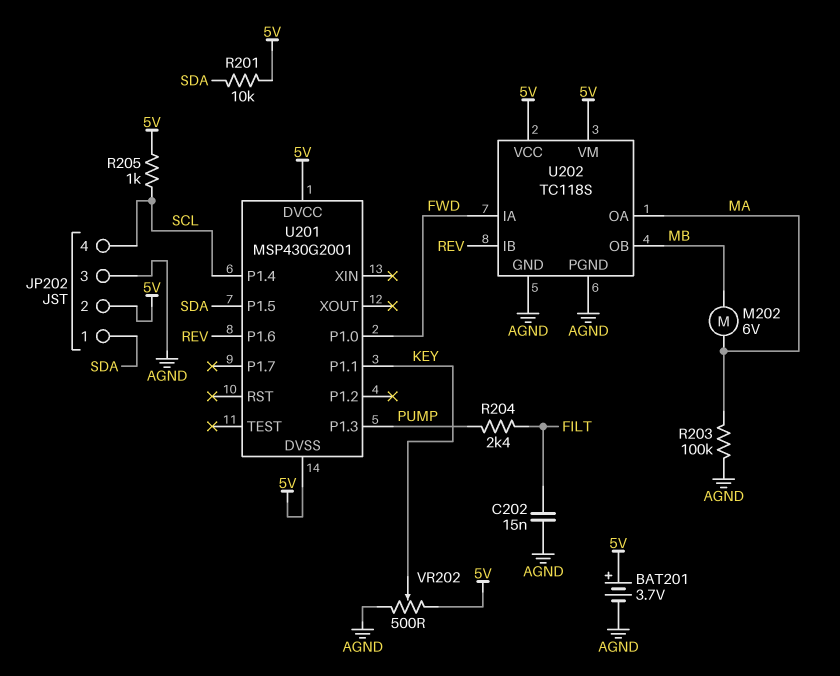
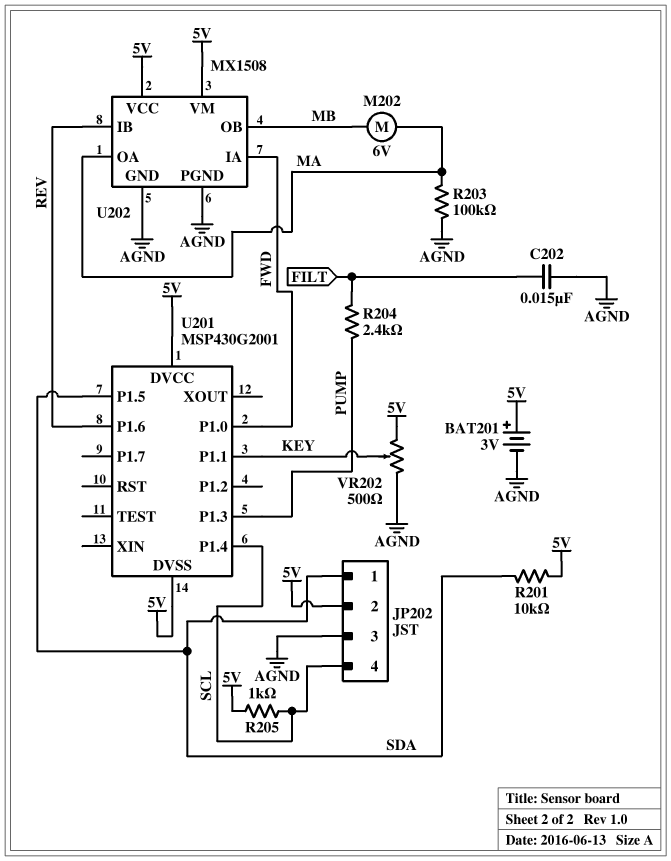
BAT201: 3.7V (plus 5V, minus AGND) -> 3V (plus 5V, minus AGND)
U202: TC118S -> MX1508

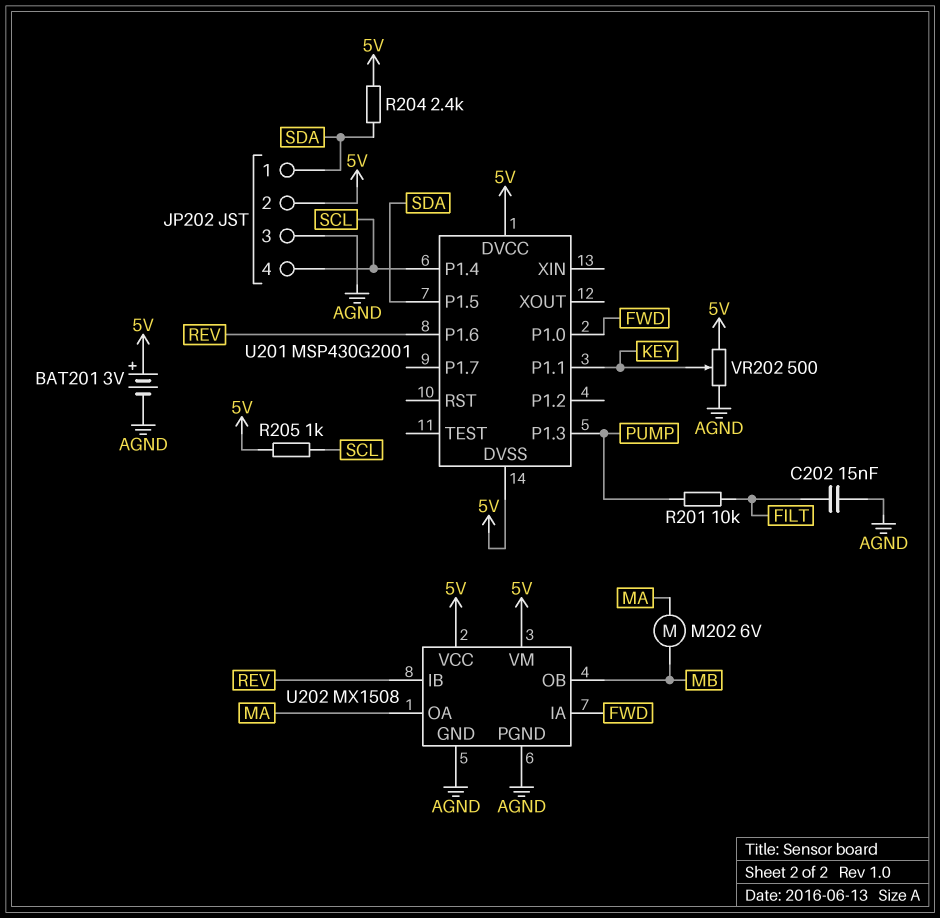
R201: 10k (5V, SDA) -> 10k (FILT, PUMP)
R203: 100k (AGND, MA) -> none
R204: 2.4k (FILT, PUMP) -> 2.4k (5V, SDA)

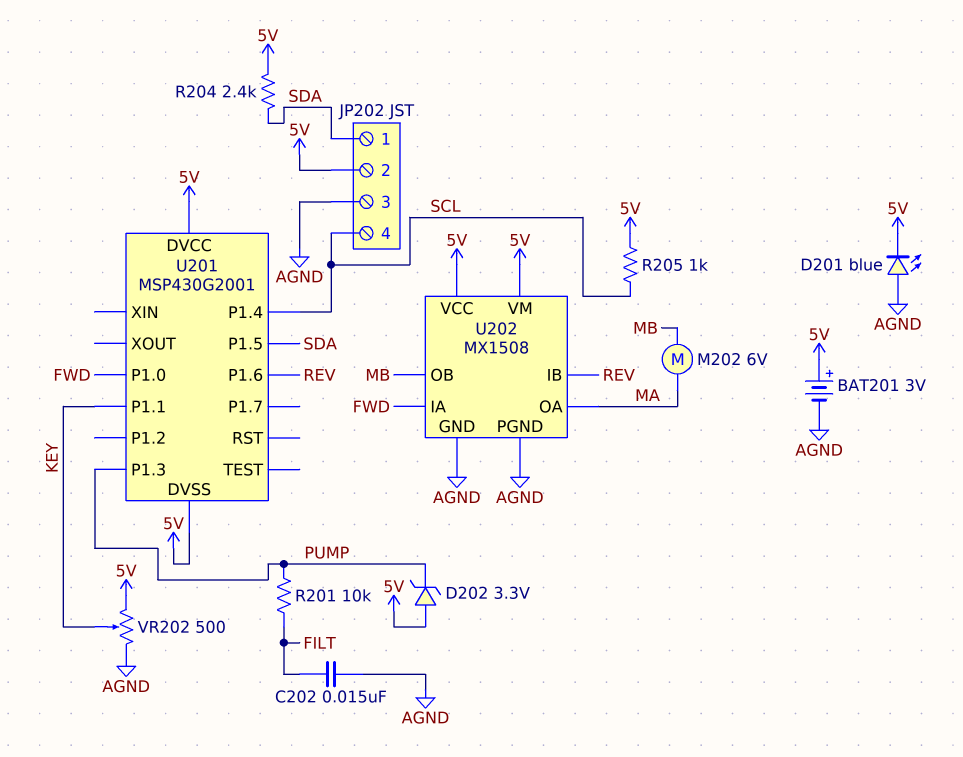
D201: none -> LED blue (A AGND, K 5V)
D202: none -> zener 3.3V (A 5V, K PUMP)

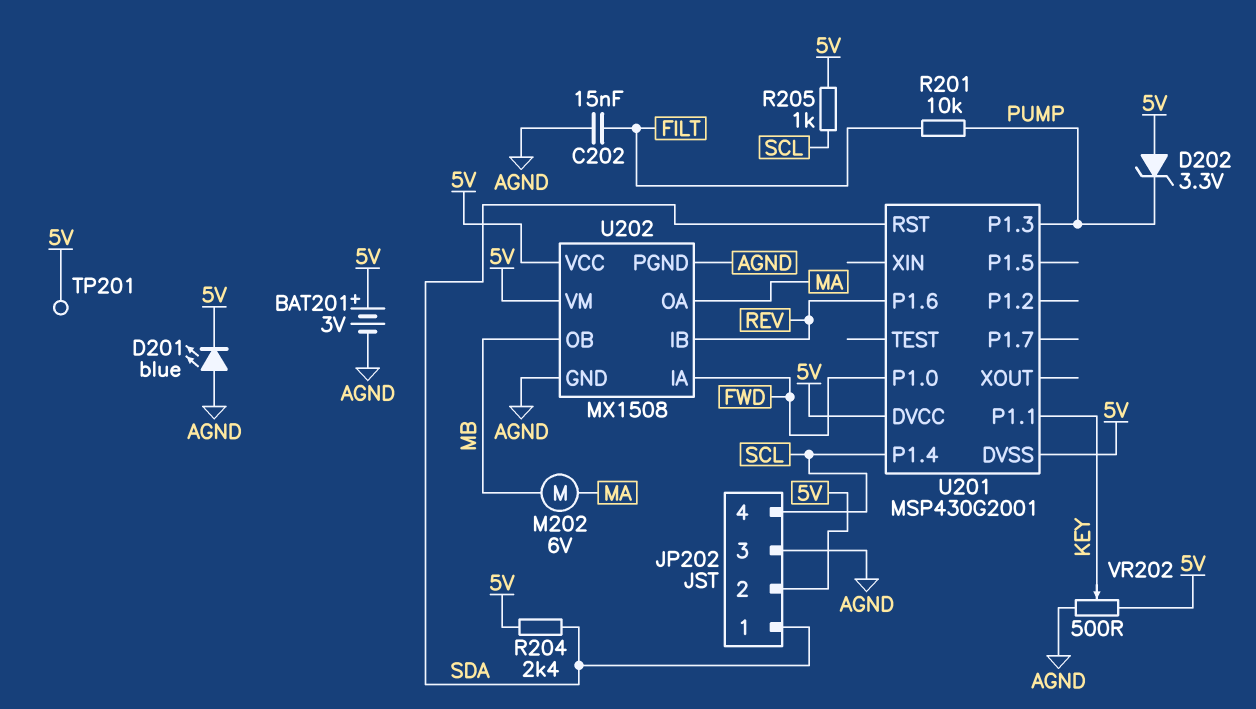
TP201: none -> test point (5V)
U201 pin P1.5: SDA -> none
U201 pin RST: none -> SDA

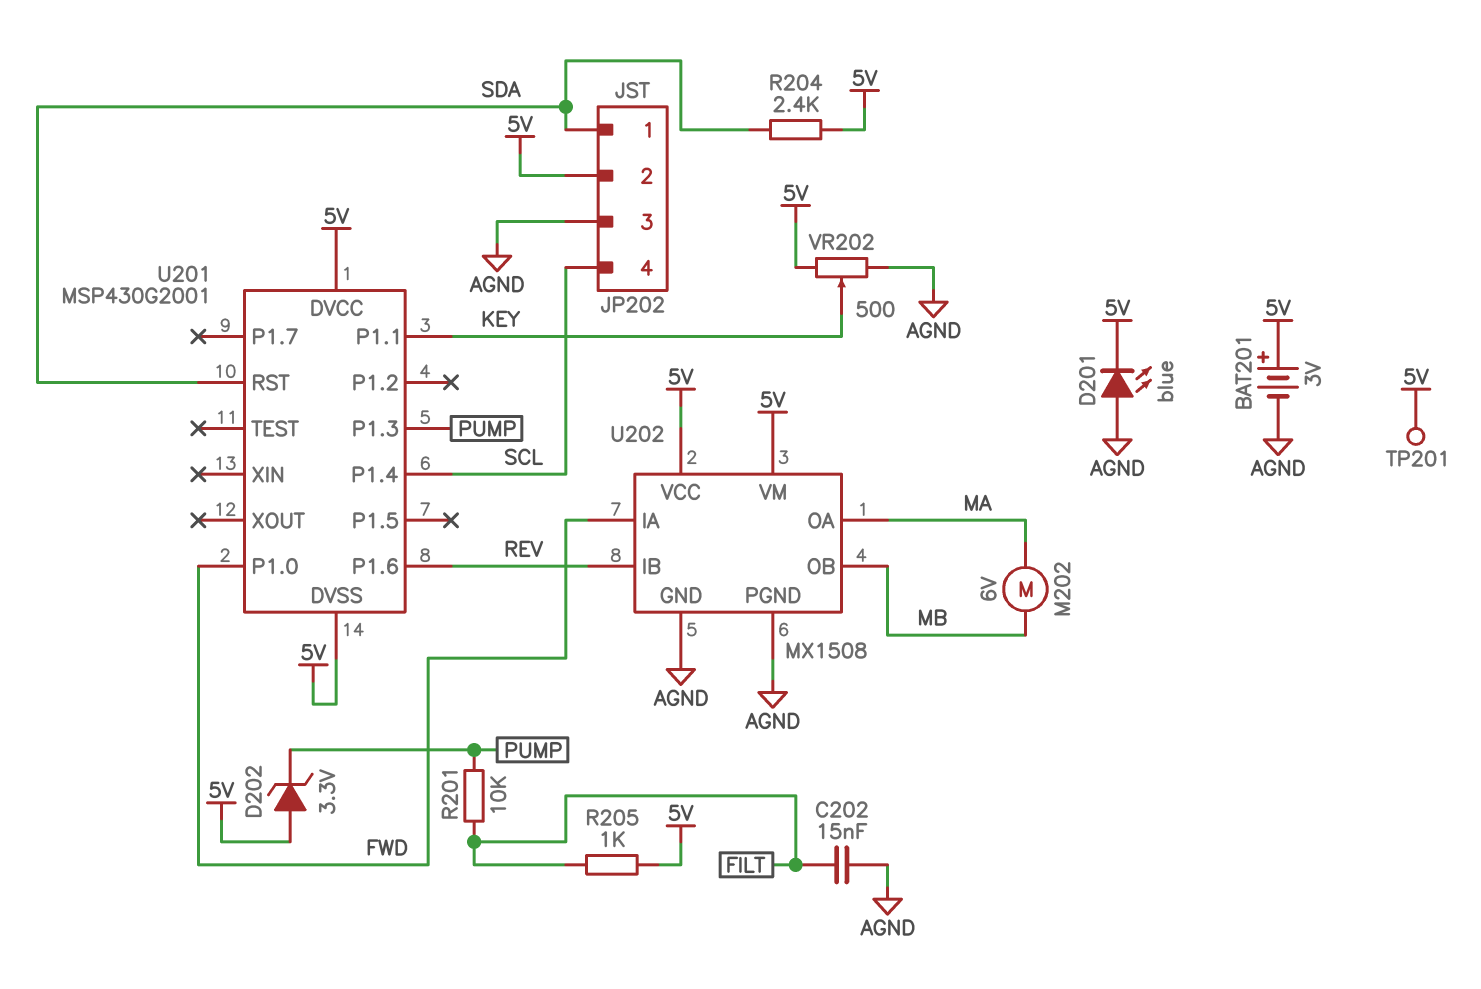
R205: 1k (5V, SCL) -> 1k (5V, FILT)

